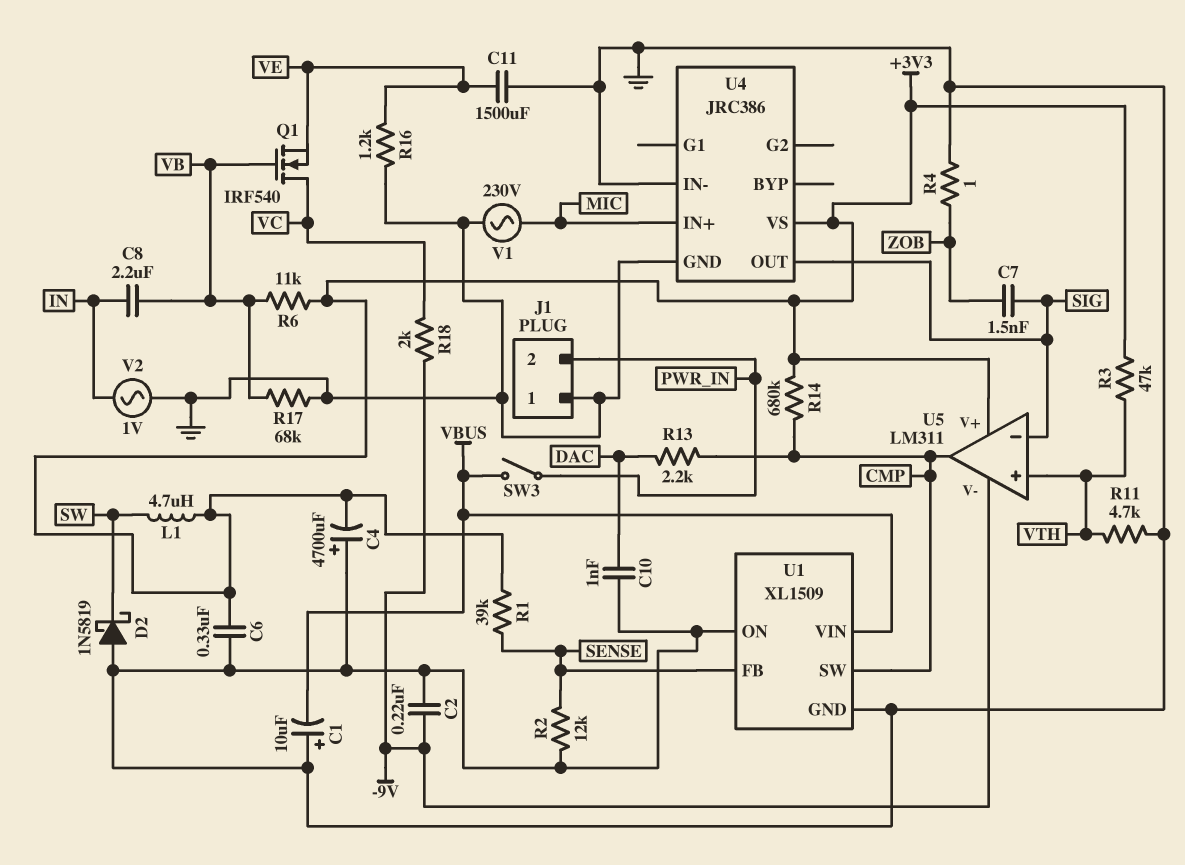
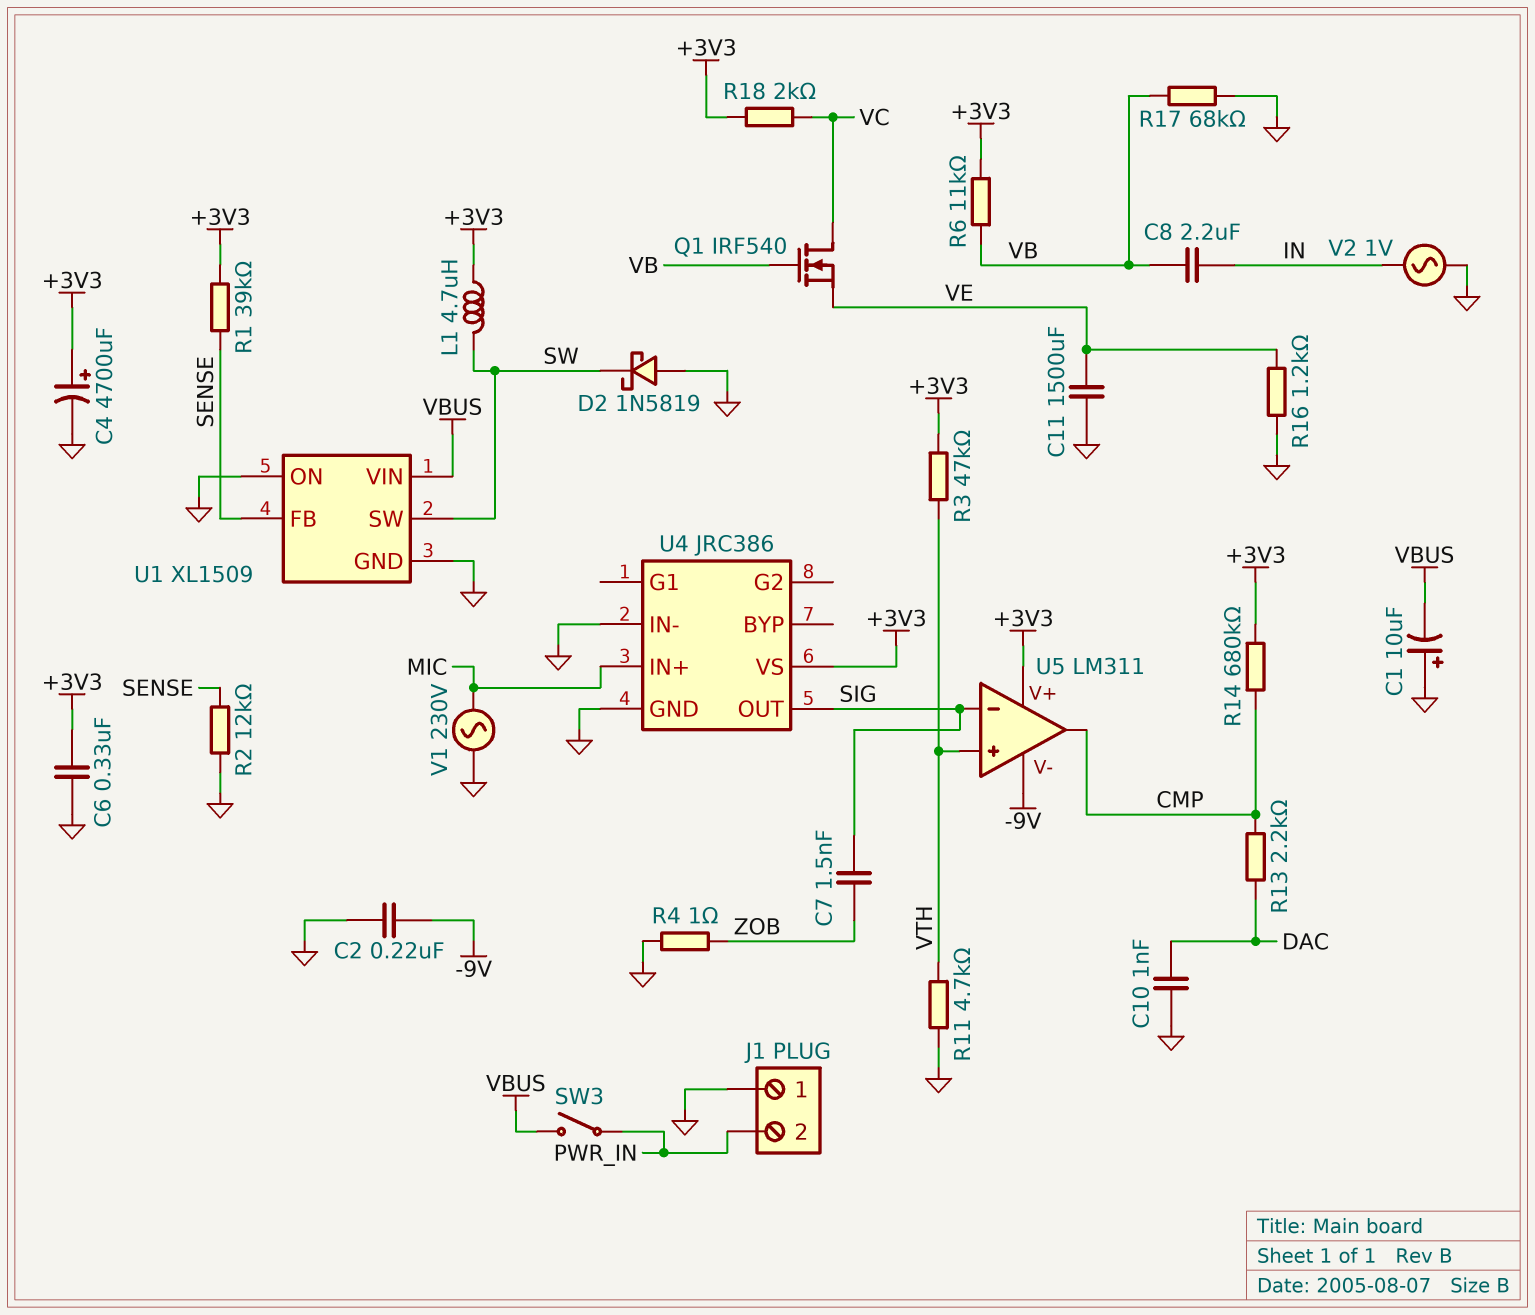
C4: 4700uF (plus GND, minus +3V3) -> 4700uF (plus +3V3, minus GND)
R18: 2k (-9V, VC) -> 2k (+3V3, VC)
U1 pin SW: CMP -> SW

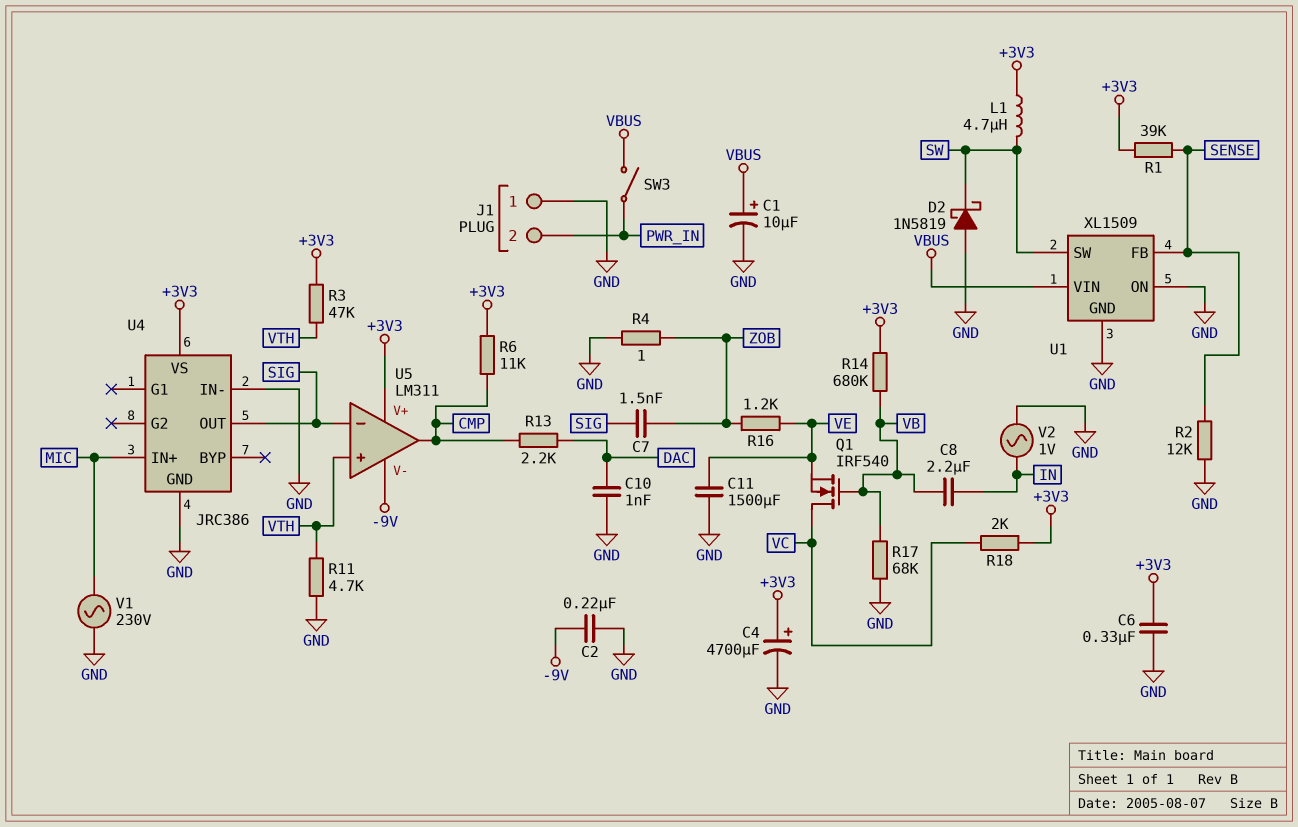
C1: 10uF (plus GND, minus VBUS) -> 10uF (plus VBUS, minus GND)
R6: 11k (+3V3, VB) -> 11k (+3V3, CMP)
R14: 680k (+3V3, CMP) -> 680k (+3V3, VB)
R16: 1.2k (GND, VE) -> 1.2k (VE, ZOB)

